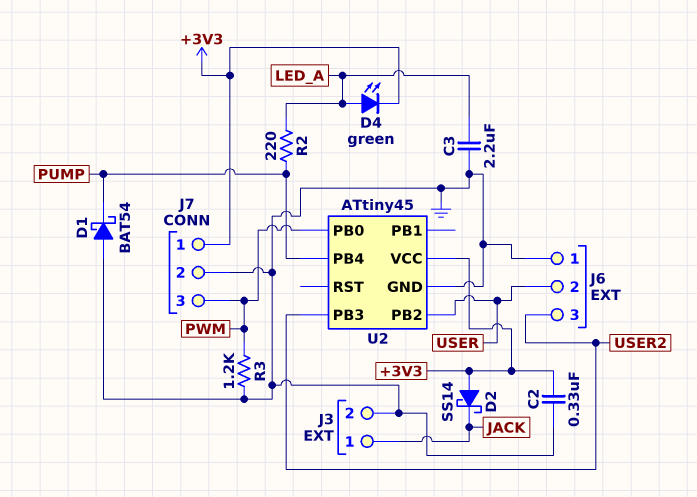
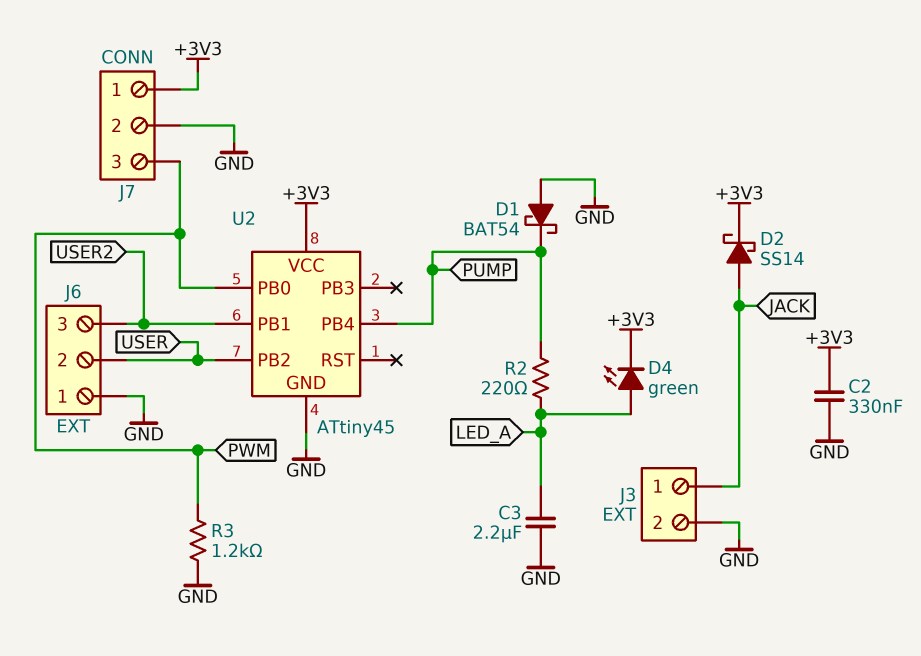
D2: schottky SS14 (A +3V3, K JACK) -> schottky SS14 (A JACK, K +3V3)
U2 pin PB1: none -> USER2
U2 pin PB3: USER2 -> none

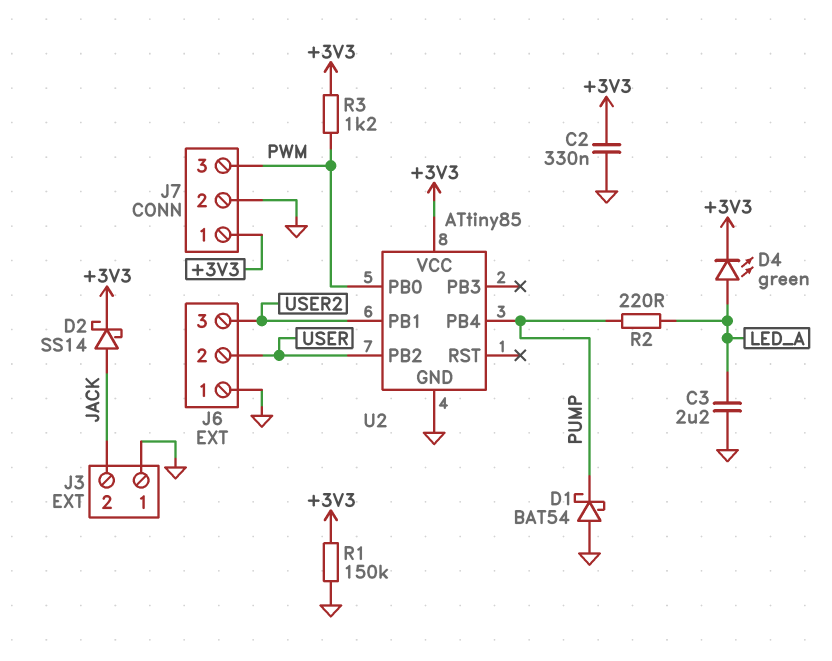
J3 pin 1: JACK -> GND
J3 pin 2: GND -> JACK
R1: none -> 150k (+3V3, GND)
R3: 1.2k (GND, PWM) -> 1.2k (+3V3, PWM)
U2: ATtiny45 -> ATtiny85

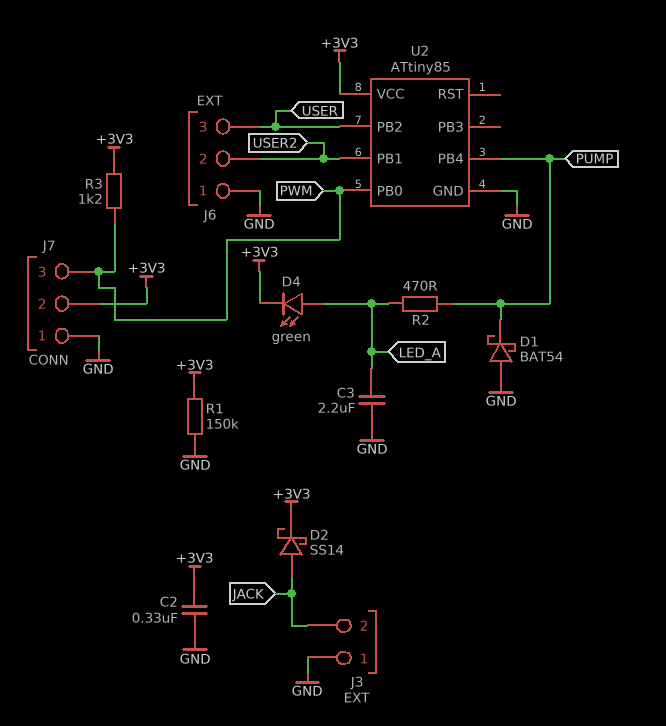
J6 pin 2: USER -> USER2
J6 pin 3: USER2 -> USER
J7 pin 1: +3V3 -> GND
J7 pin 2: GND -> +3V3
R2: 220 (LED_A, PUMP) -> 470 (LED_A, PUMP)

